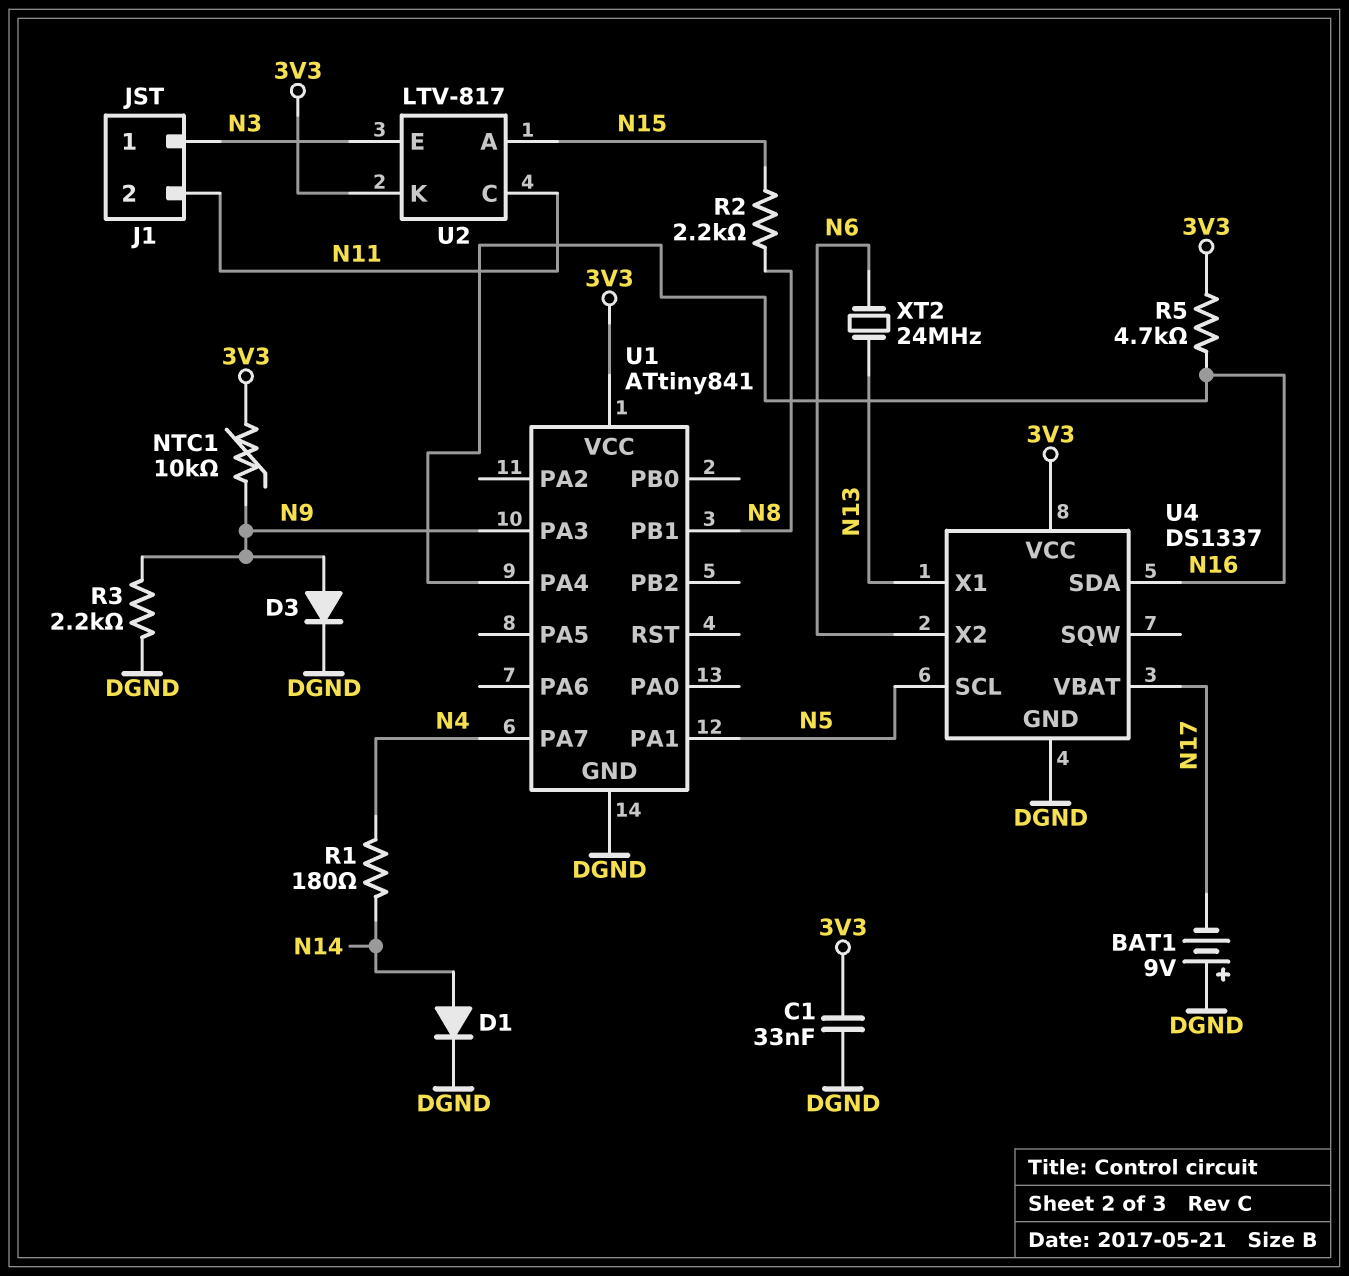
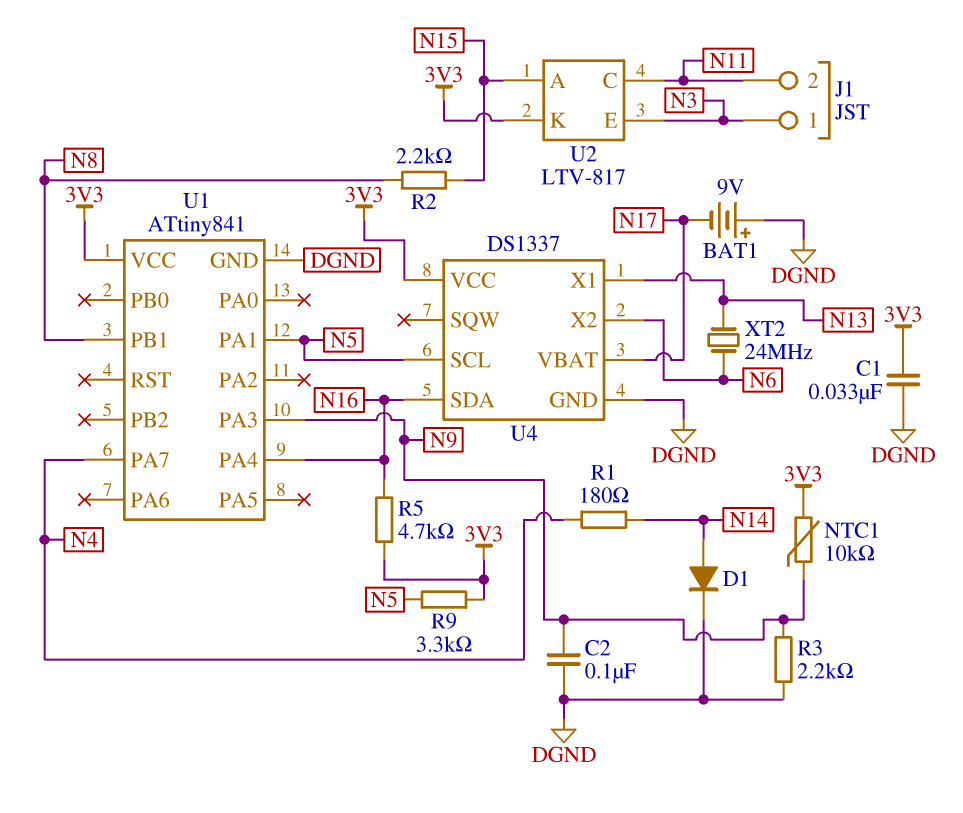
C2: none -> 100nF (DGND, N9)
D3: diode (A N9, K DGND) -> none
R9: none -> 3.3k (3V3, N5)

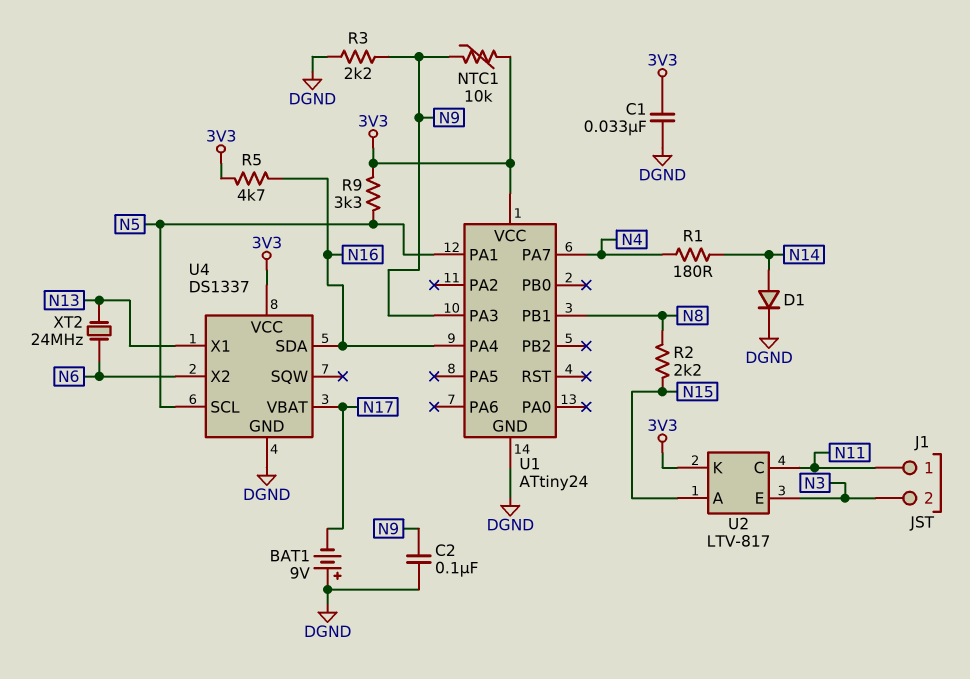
J1 pin 1: N3 -> N11
J1 pin 2: N11 -> N3
U1: ATtiny841 -> ATtiny24

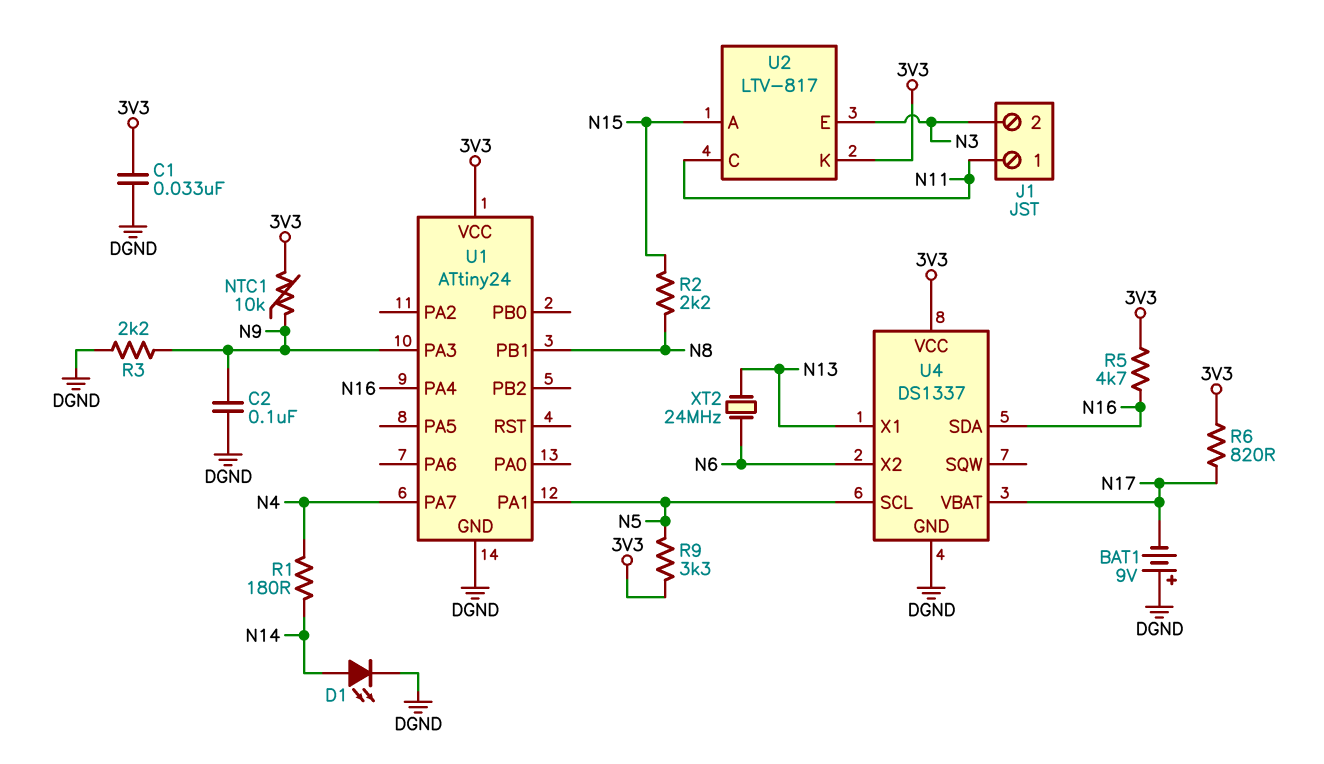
D1: diode (A N14, K DGND) -> LED (A N14, K DGND)
R6: none -> 820 (3V3, N17)

